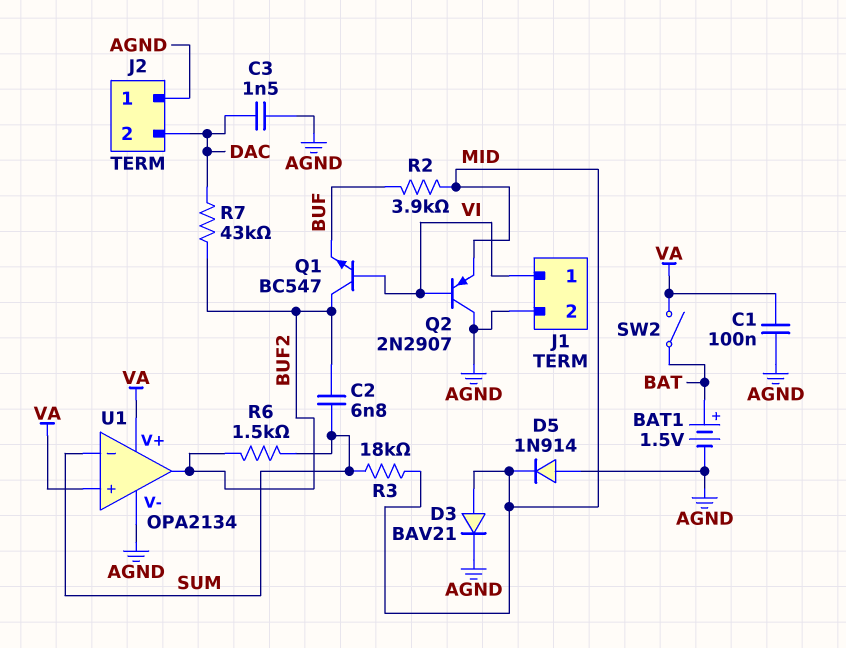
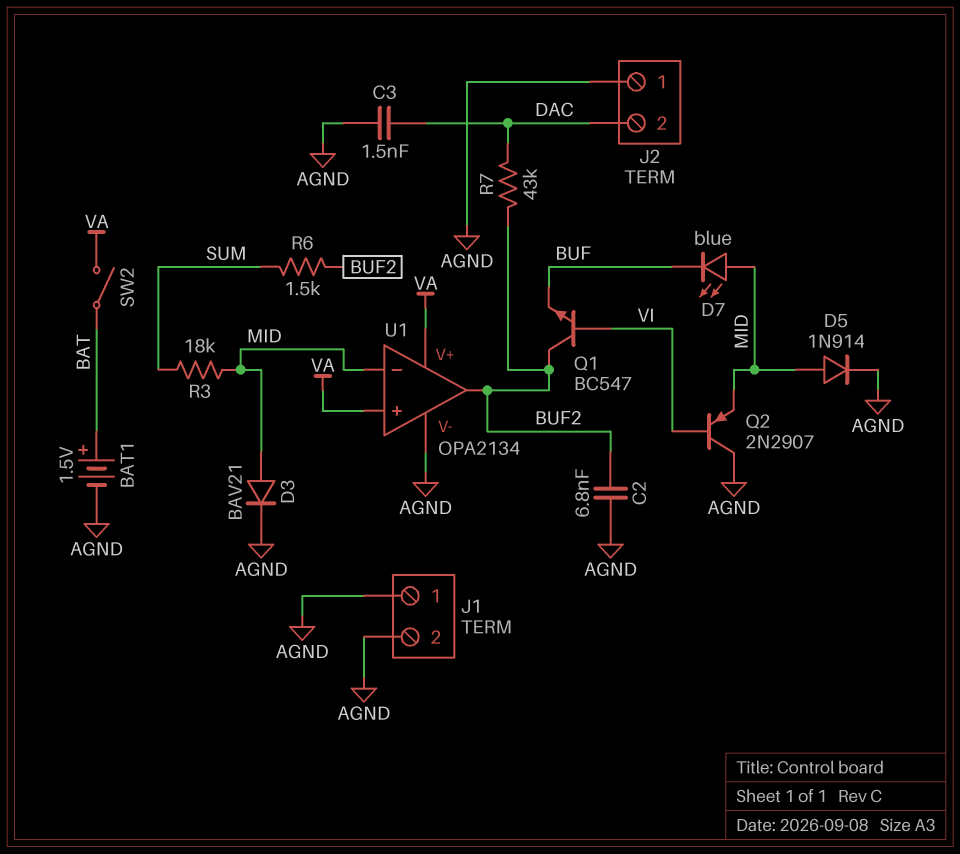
C1: 100nF (AGND, VA) -> none
C2: 6.8nF (BUF2, SUM) -> 6.8nF (AGND, BUF2)
D5: diode 1N914 (A AGND, K MID) -> diode 1N914 (A MID, K AGND)
D7: none -> LED blue (A MID, K BUF)
J1 pin 1: VI -> AGND
R2: 3.9k (BUF, MID) -> none
U1 pin in-: SUM -> MID

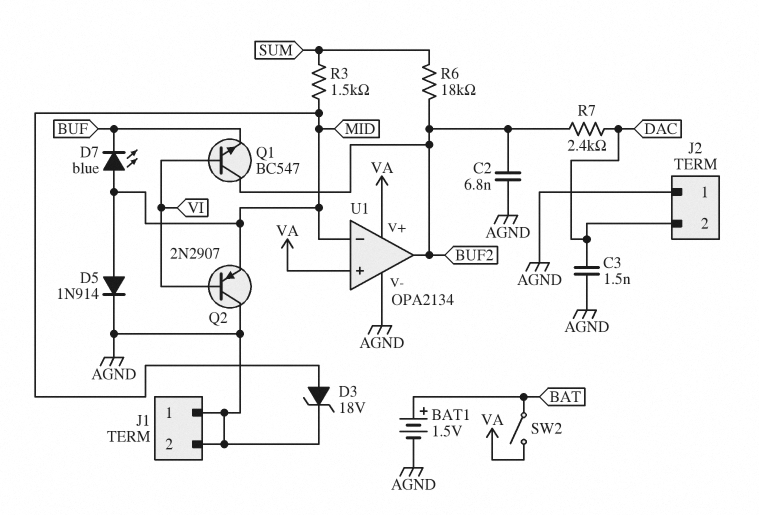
D3: diode BAV21 (A MID, K AGND) -> zener 18V (A MID, K AGND)
R3: 18k (MID, SUM) -> 1.5k (MID, SUM)
R6: 1.5k (BUF2, SUM) -> 18k (BUF2, SUM)
R7: 43k (BUF2, DAC) -> 2.4k (BUF2, DAC)

